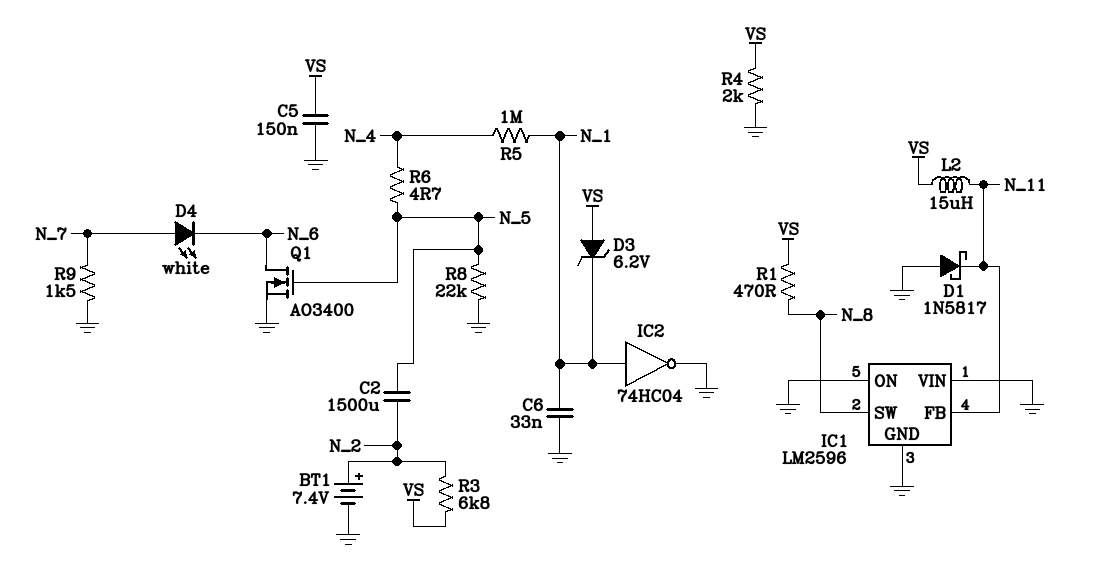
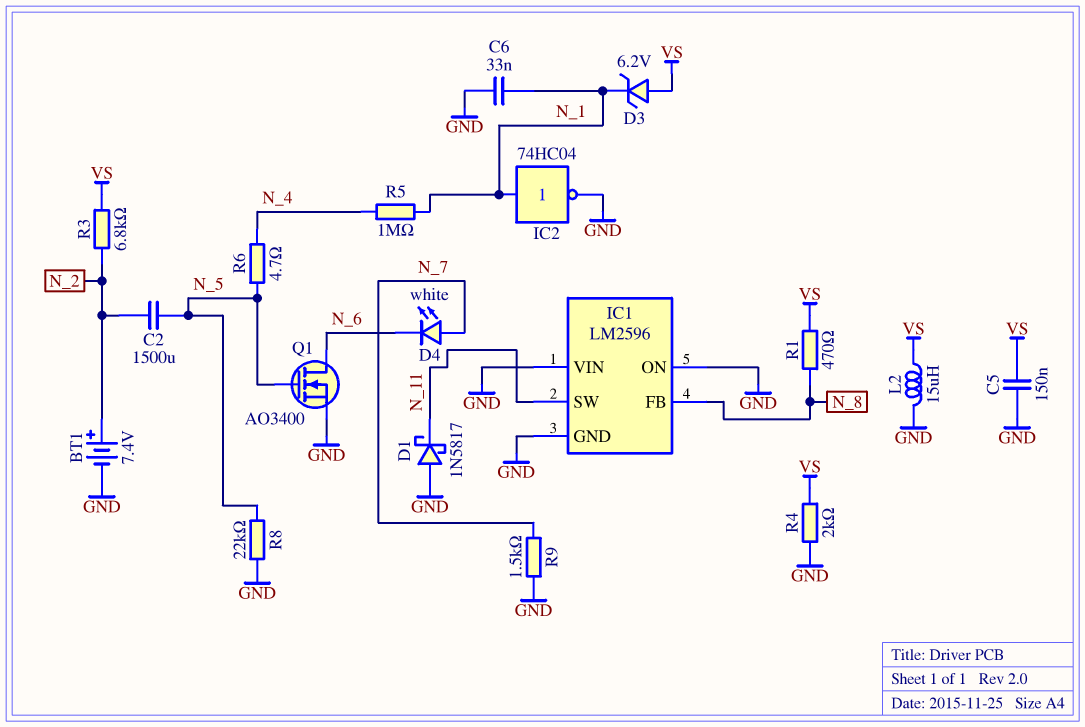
IC1 pin FB: N_11 -> N_8
IC1 pin SW: N_8 -> N_11
L2: 15uH (N_11, VS) -> 15uH (GND, VS)

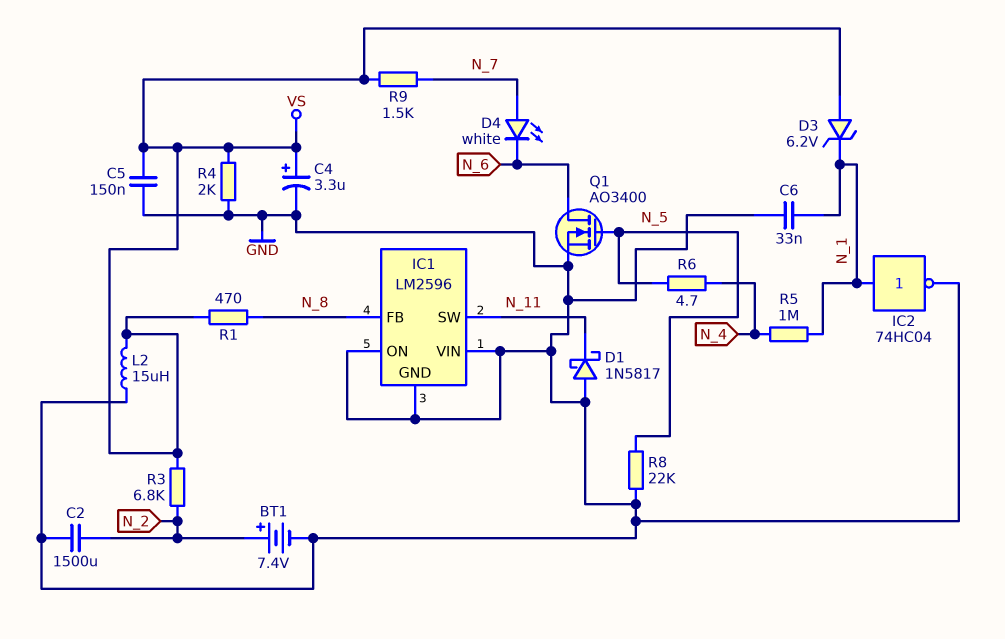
C2: 1500uF (N_2, N_5) -> 1500uF (GND, N_2)
C4: none -> 3.3uF (plus VS, minus GND)
R9: 1.5k (GND, N_7) -> 1.5k (N_7, VS)

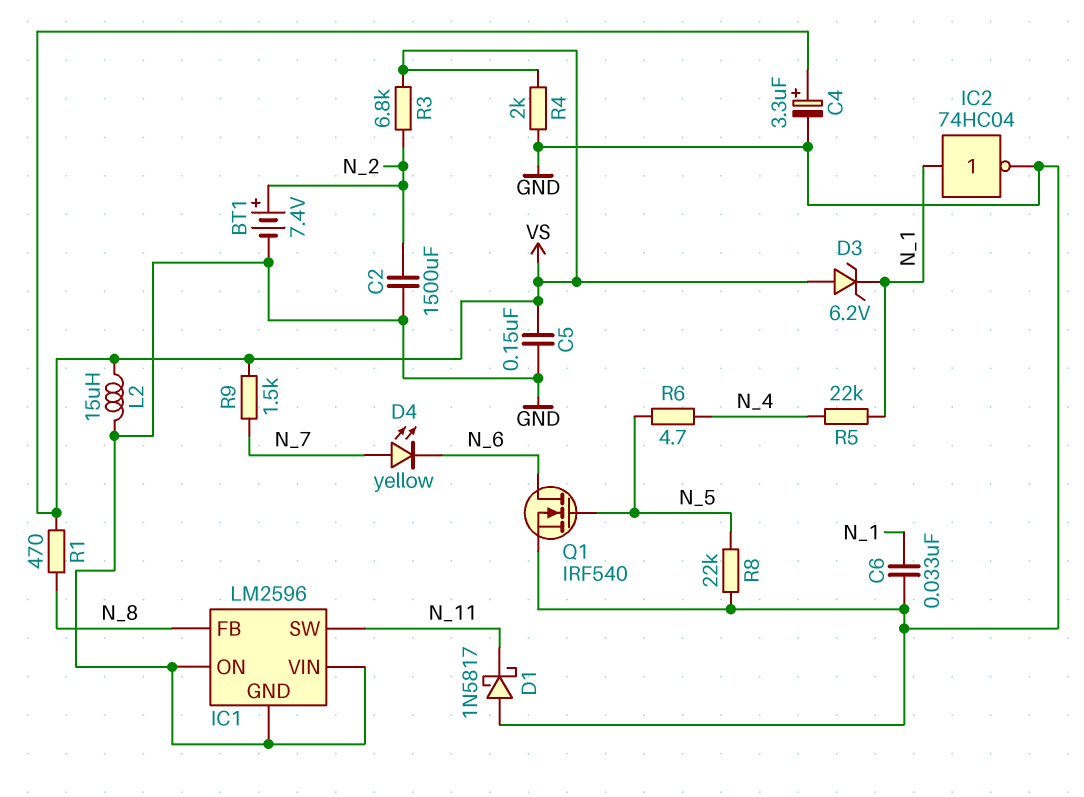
D4: LED white (A N_7, K N_6) -> LED yellow (A N_7, K N_6)
Q1: NMOS AO3400 (G N_5, D N_6, S GND) -> NMOS IRF540 (G N_5, D N_6, S GND)
R5: 1M (N_1, N_4) -> 22k (N_1, N_4)

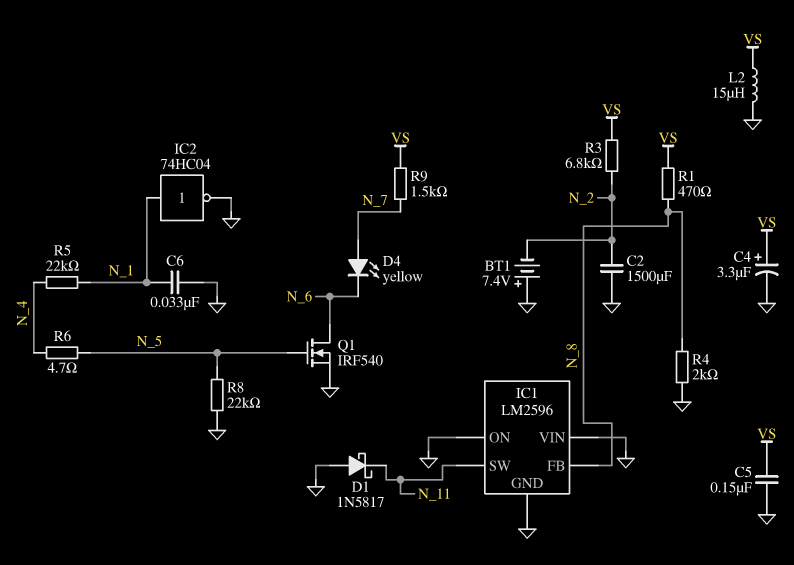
BT1: 7.4V (plus N_2, minus GND) -> 7.4V (plus GND, minus N_2)
D3: zener 6.2V (A VS, K N_1) -> none
R4: 2k (GND, VS) -> 2k (GND, N_8)

